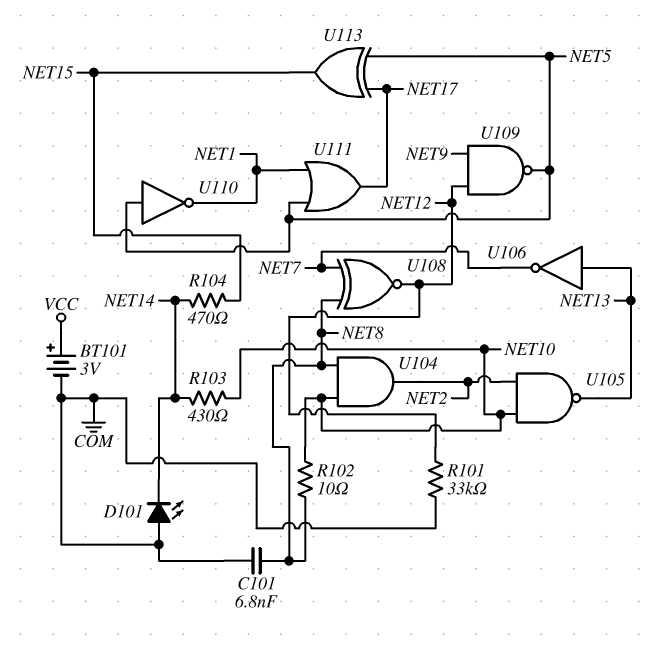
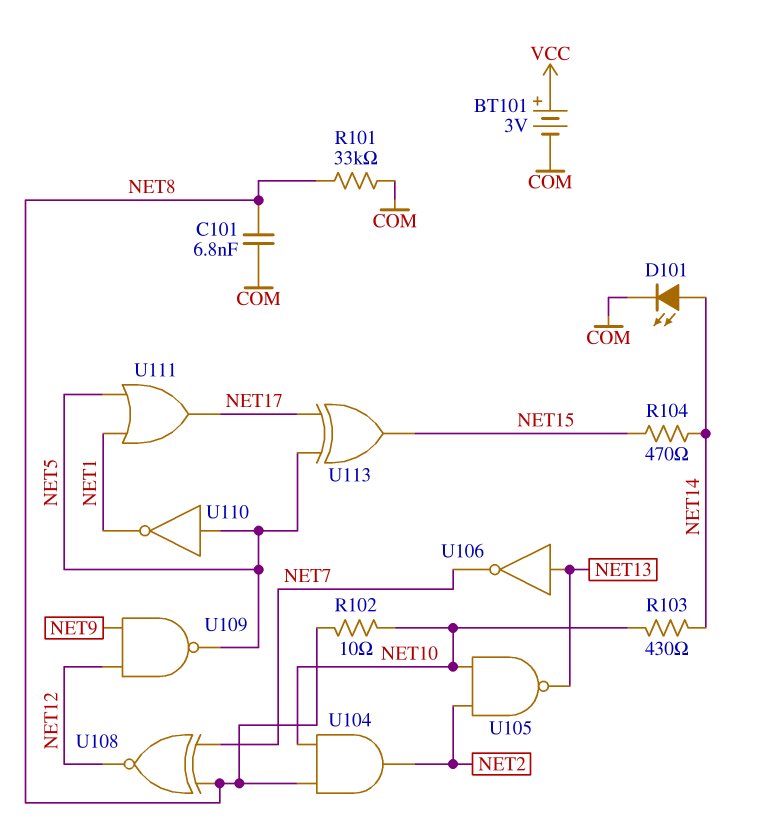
D101: LED (A COM, K NET14) -> LED (A NET14, K COM)
R101: 33k (COM, NET12) -> 33k (COM, NET8)

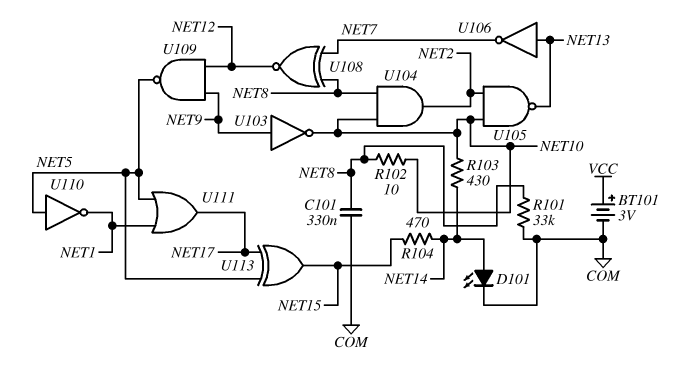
C101: 6.8nF (COM, NET8) -> 330nF (COM, NET8)
U103: none -> NOT (in NET9, out NET10)

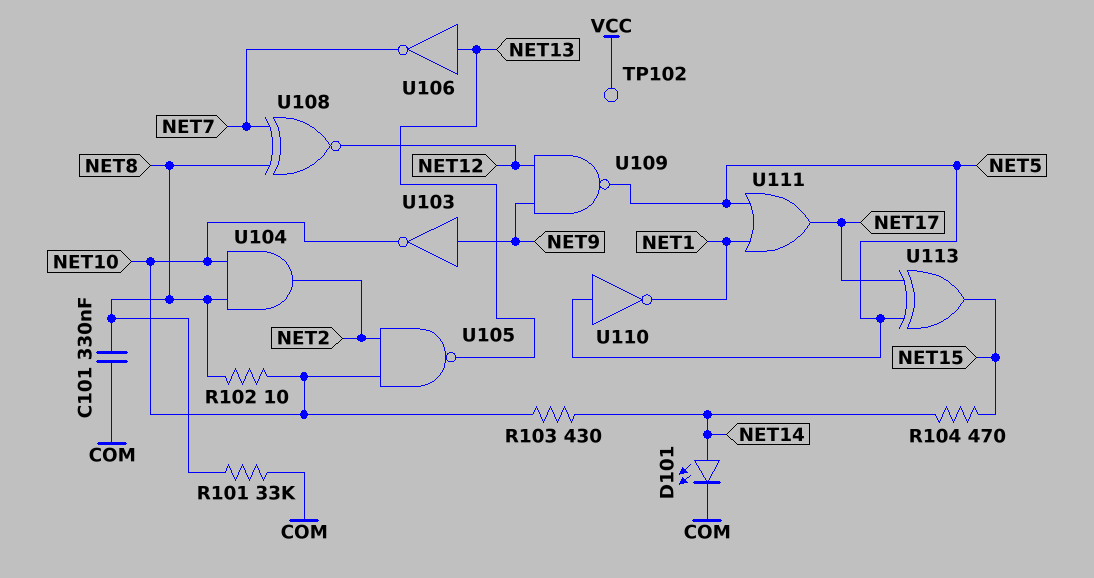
BT101: 3V (plus VCC, minus COM) -> none
TP102: none -> test point (VCC)

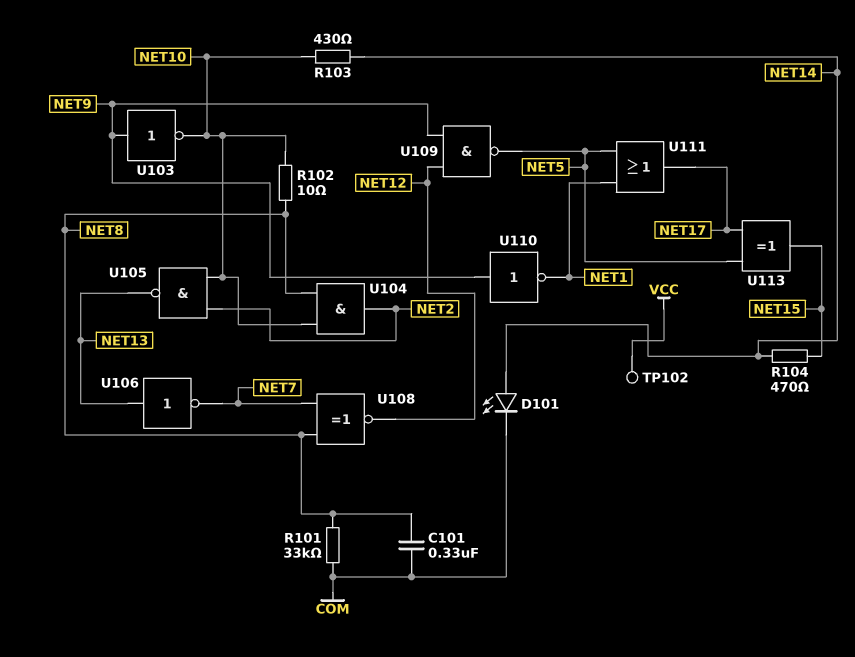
U110: NOT (in NET5, out NET1) -> NOT (in NET9, out NET1)

